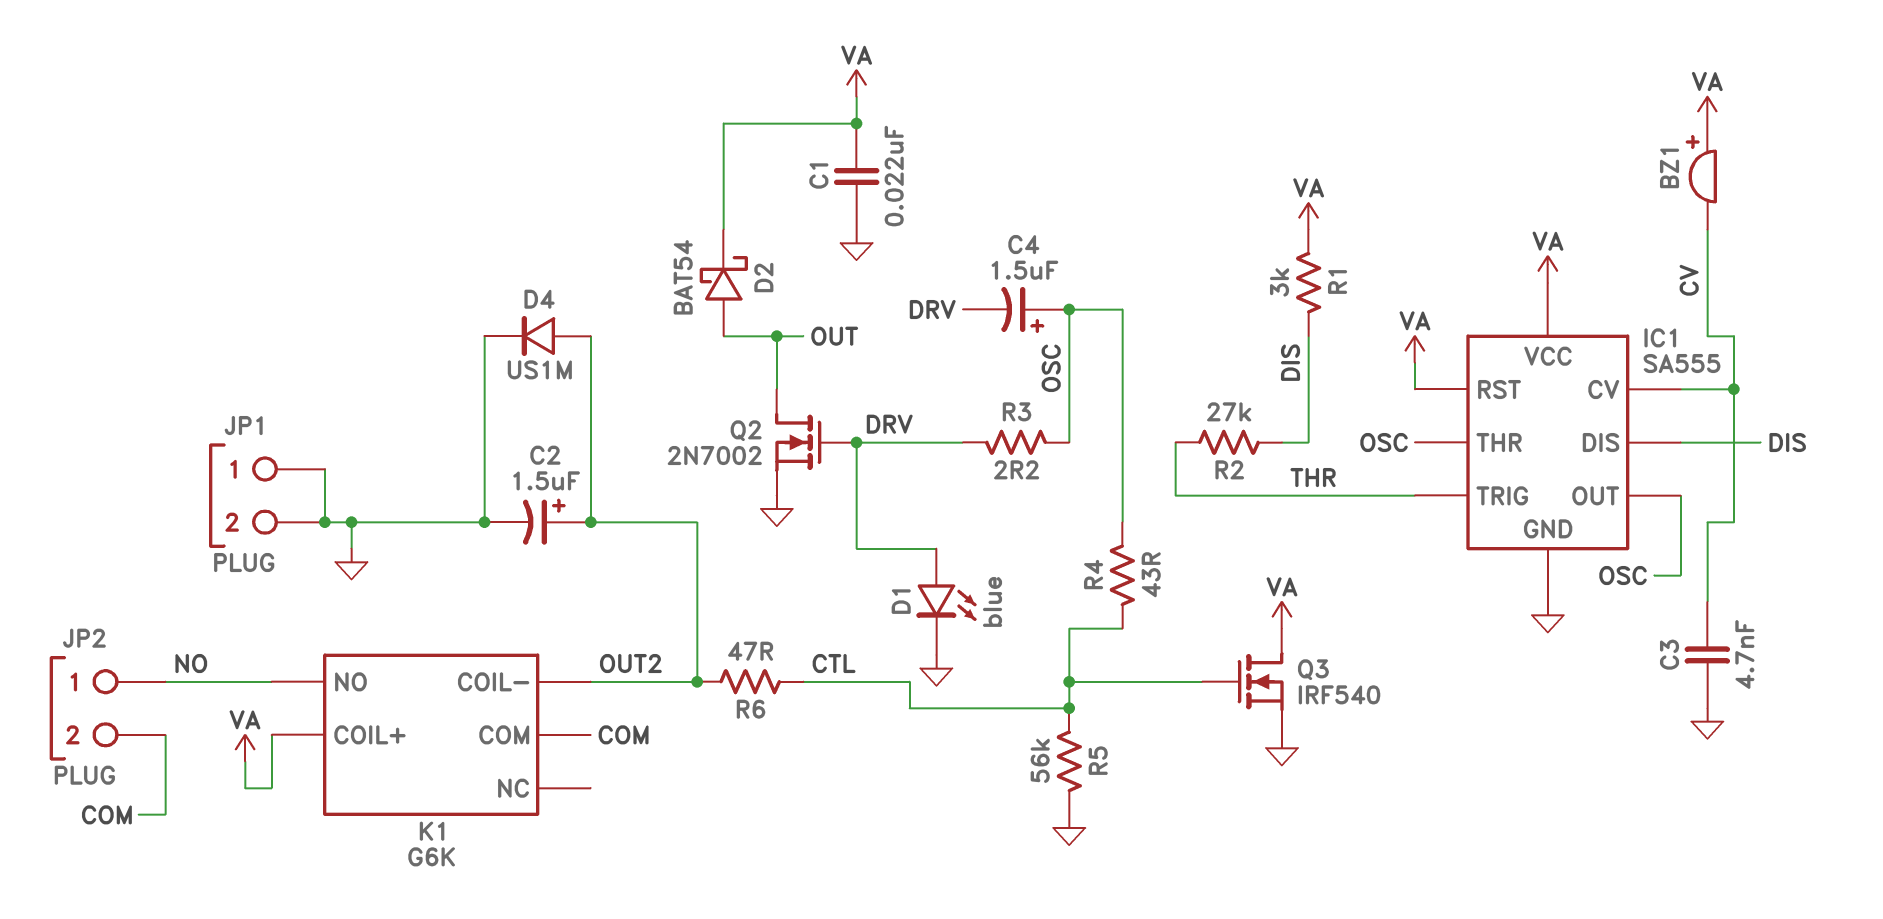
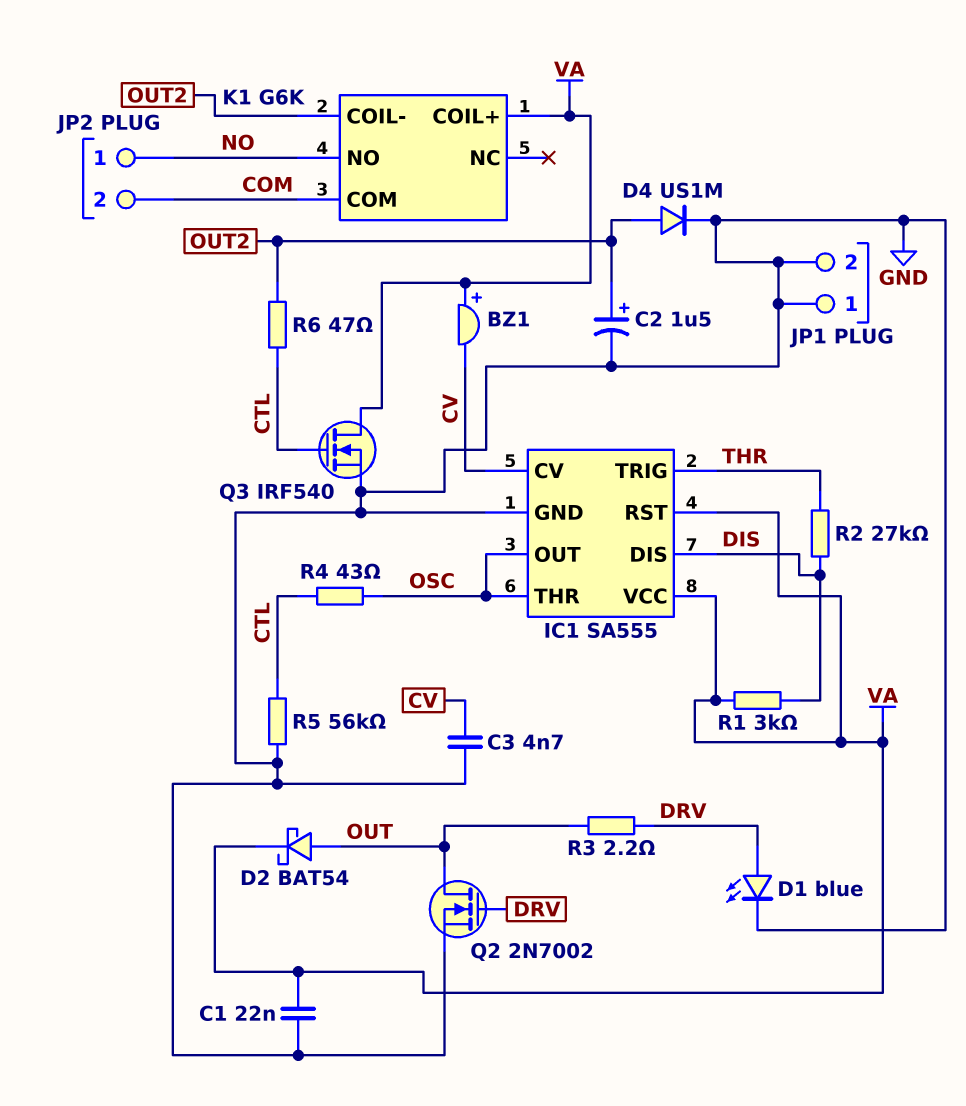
C4: 1.5uF (plus OSC, minus DRV) -> none
R3: 2.2 (DRV, OSC) -> 2.2 (DRV, OUT)

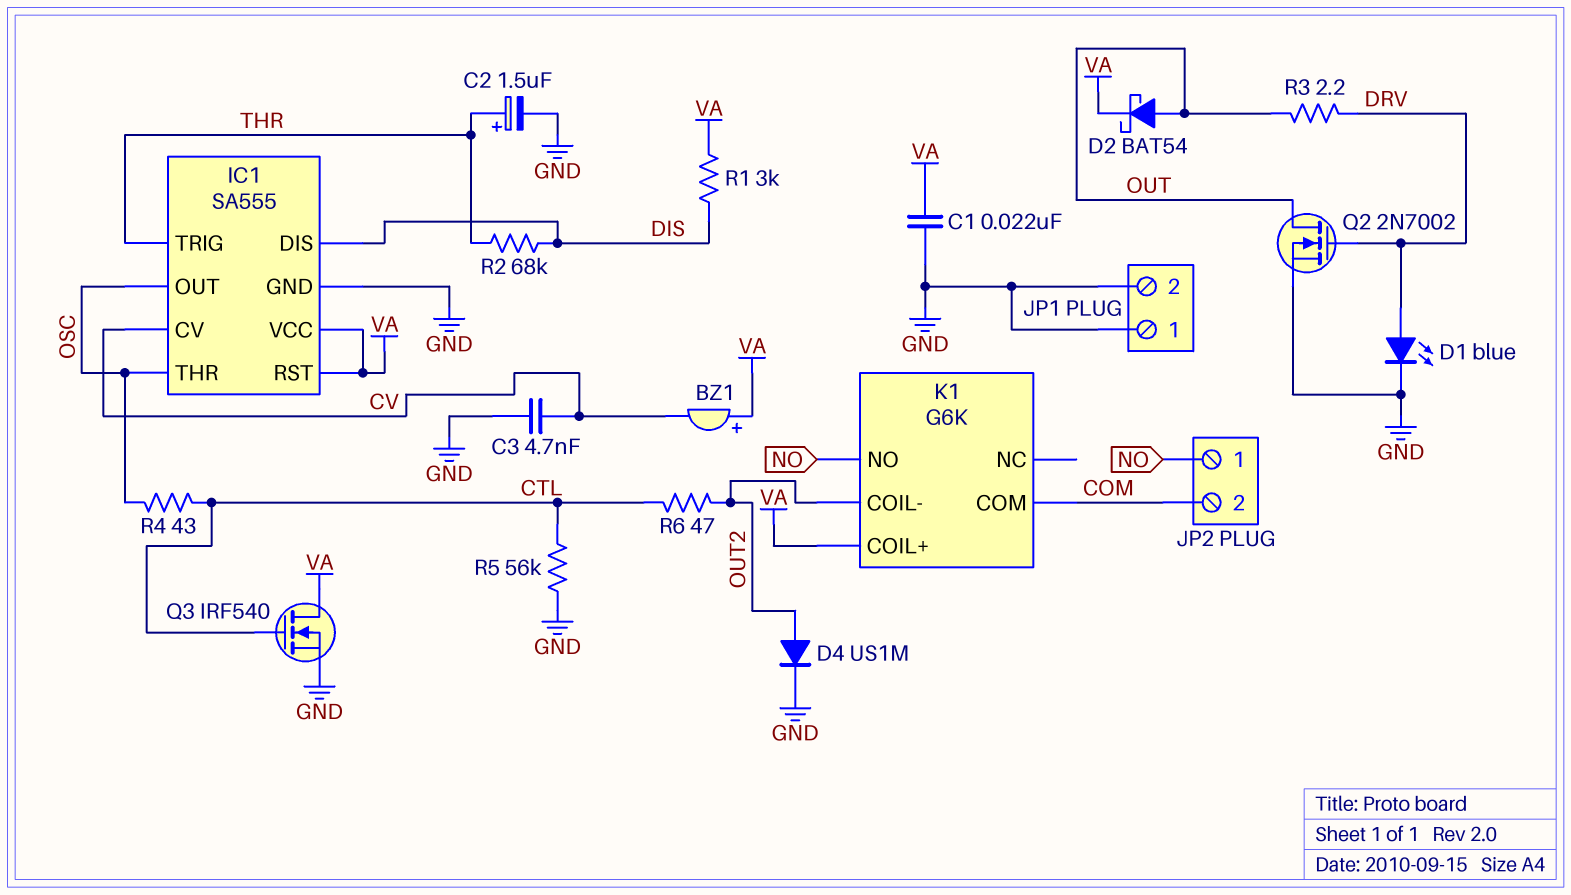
C2: 1.5uF (plus OUT2, minus GND) -> 1.5uF (plus THR, minus GND)
R2: 27k (DIS, THR) -> 68k (DIS, THR)

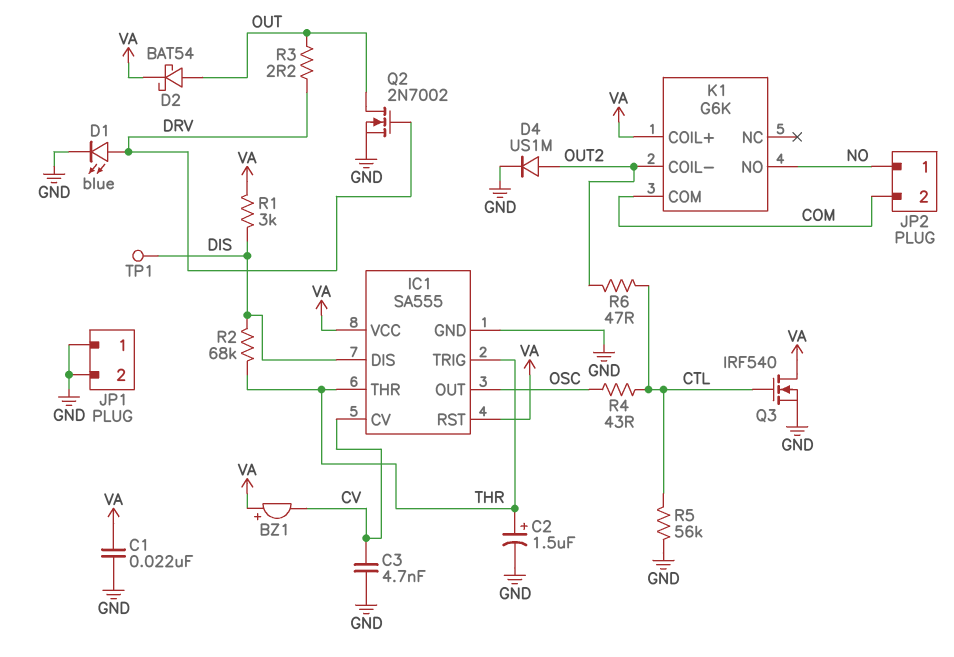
IC1 pin THR: OSC -> THR
TP1: none -> test point (DIS)

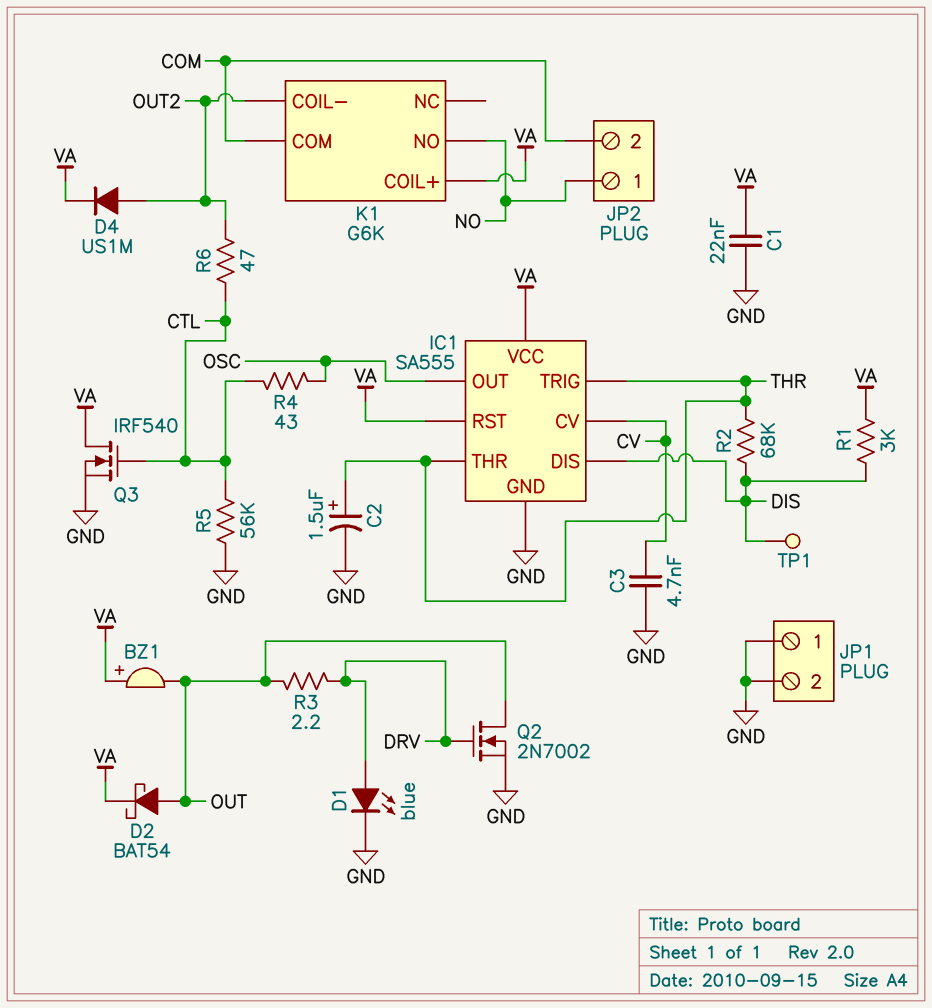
BZ1: buzzer (plus VA, minus CV) -> buzzer (plus VA, minus OUT)
D4: diode US1M (A OUT2, K GND) -> diode US1M (A OUT2, K VA)

